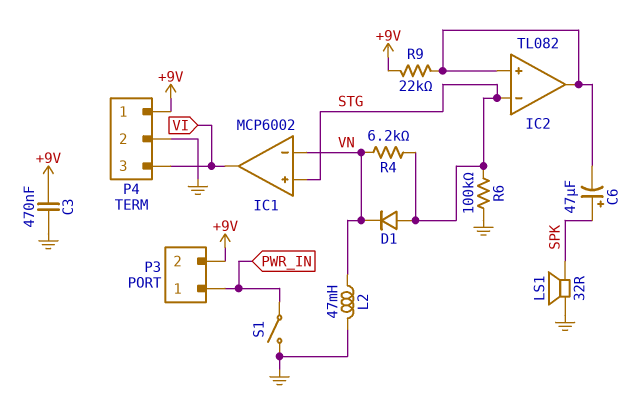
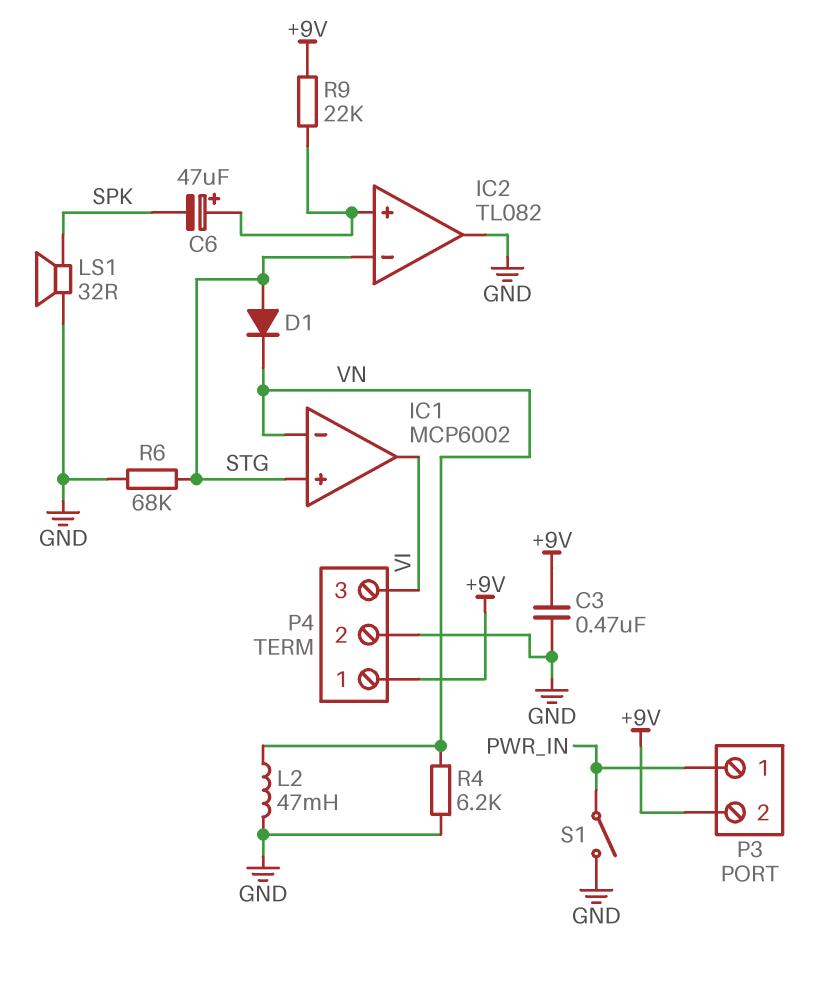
C6: 47uF (plus SPK, minus IC2/in+) -> 47uF (plus IC2/in+, minus SPK)
IC2 pin out: IC2/in+ -> GND
R4: 6.2k (STG, VN) -> 6.2k (GND, VN)
R6: 100k (GND, STG) -> 68k (GND, STG)

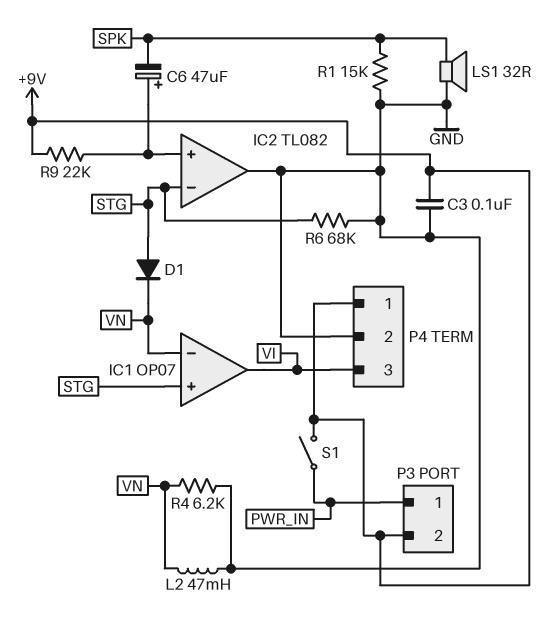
C3: 470nF (+9V, GND) -> 100nF (+9V, GND)
IC1: MCP6002 -> OP07
R1: none -> 15k (GND, SPK)
S1: switch (GND, PWR_IN) -> switch (+9V, PWR_IN)

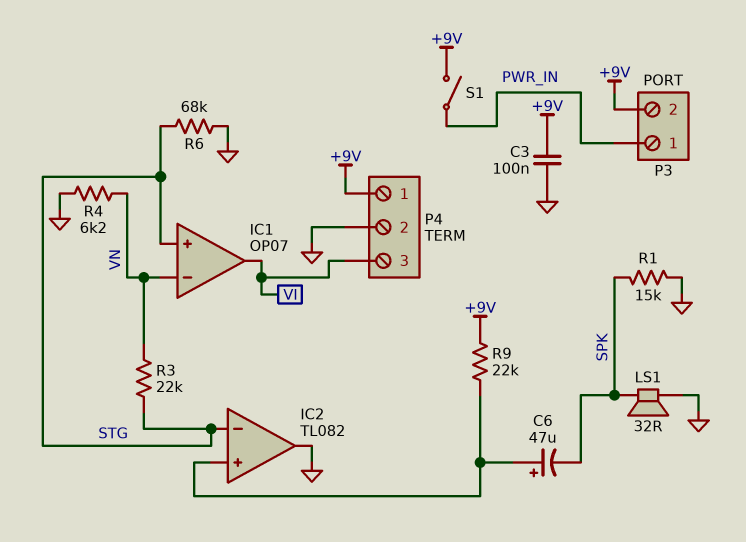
D1: diode (A STG, K VN) -> none
L2: 47mH (GND, VN) -> none
R3: none -> 22k (STG, VN)

